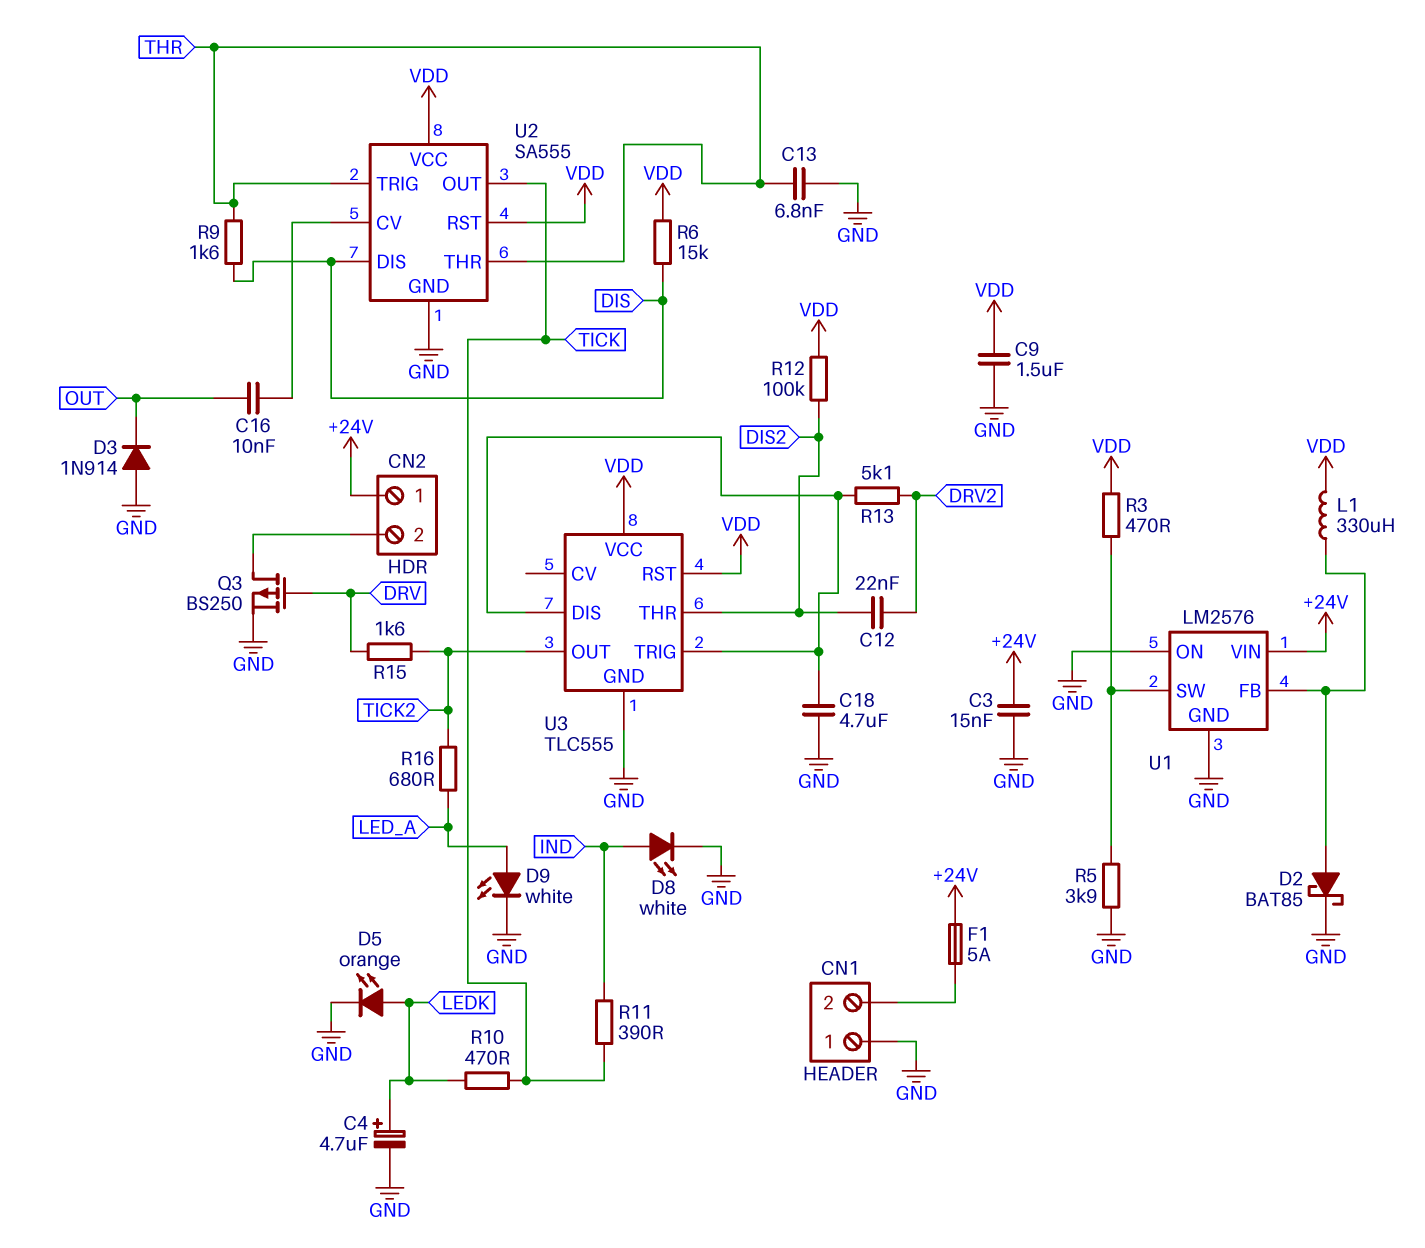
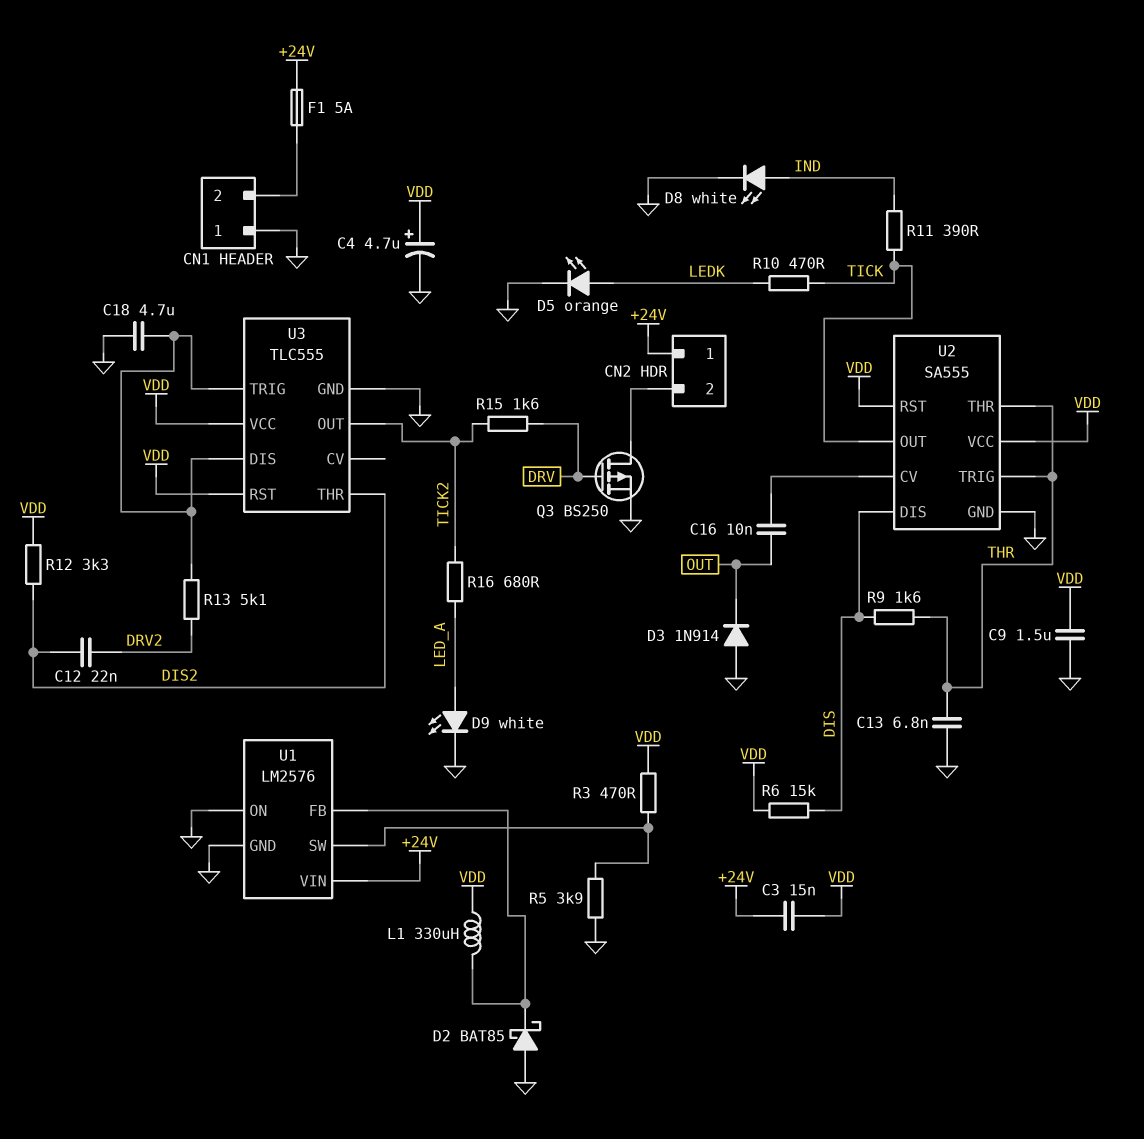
C3: 15nF (+24V, GND) -> 15nF (+24V, VDD)
C4: 4.7uF (plus LEDK, minus GND) -> 4.7uF (plus VDD, minus GND)
D2: schottky BAT85 (A U1/FB, K GND) -> schottky BAT85 (A GND, K U1/FB)
R12: 100k (DIS2, VDD) -> 3.3k (DIS2, VDD)

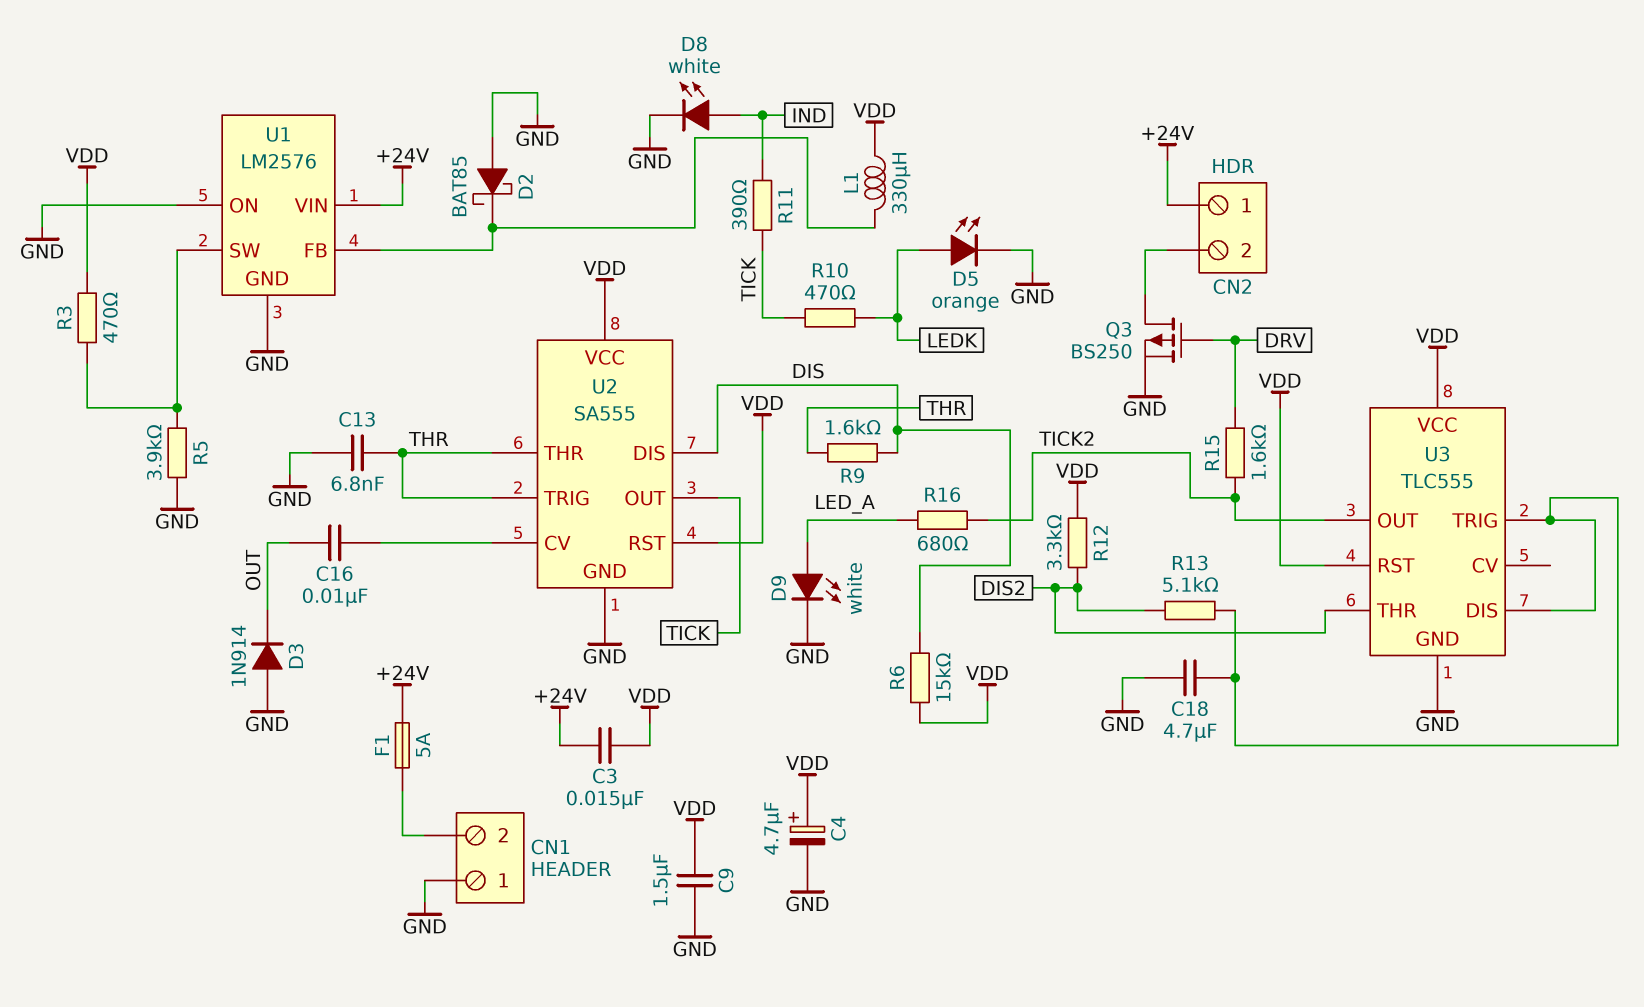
C12: 22nF (DIS2, DRV2) -> none
R13: 5.1k (DRV2, U3/DIS) -> 5.1k (DIS2, U3/DIS)

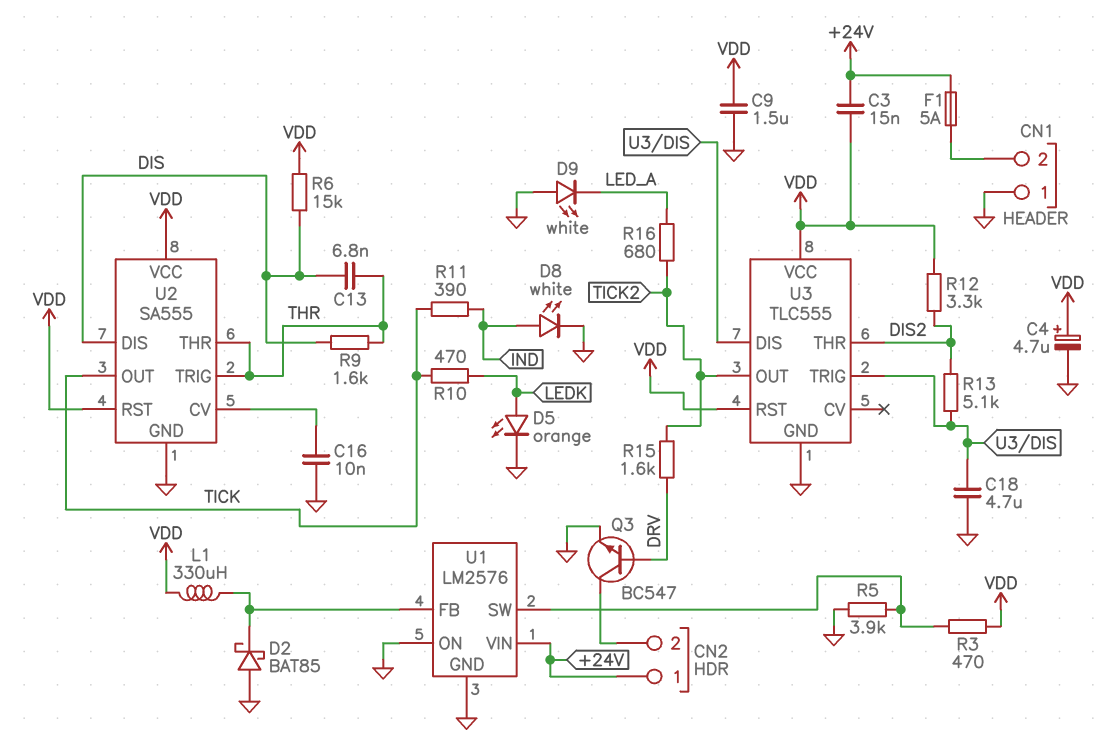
C13: 6.8nF (GND, THR) -> 6.8nF (DIS, THR)
C16: 10nF (OUT, U2/CV) -> 10nF (GND, U2/CV)
D3: diode 1N914 (A GND, K OUT) -> none
D9: LED white (A LED_A, K GND) -> LED white (A GND, K LED_A)
Q3: PMOS BS250 (G DRV, D CN2/2, S GND) -> NPN BC547 (B DRV, C CN2/2, E GND)

